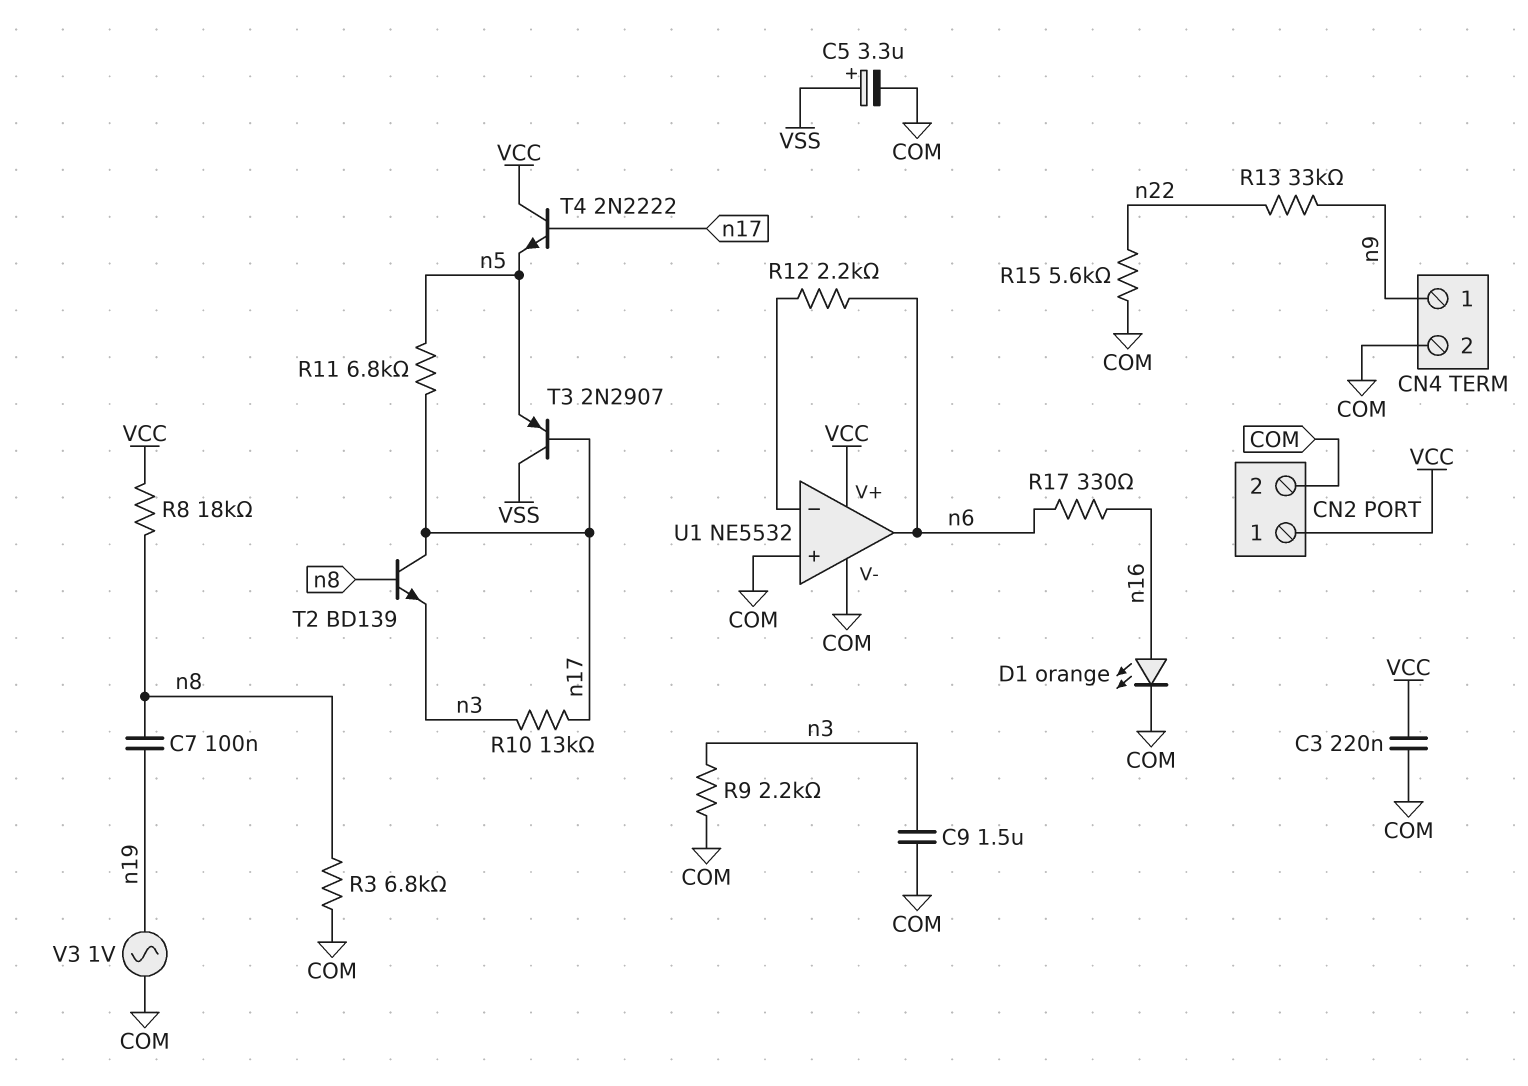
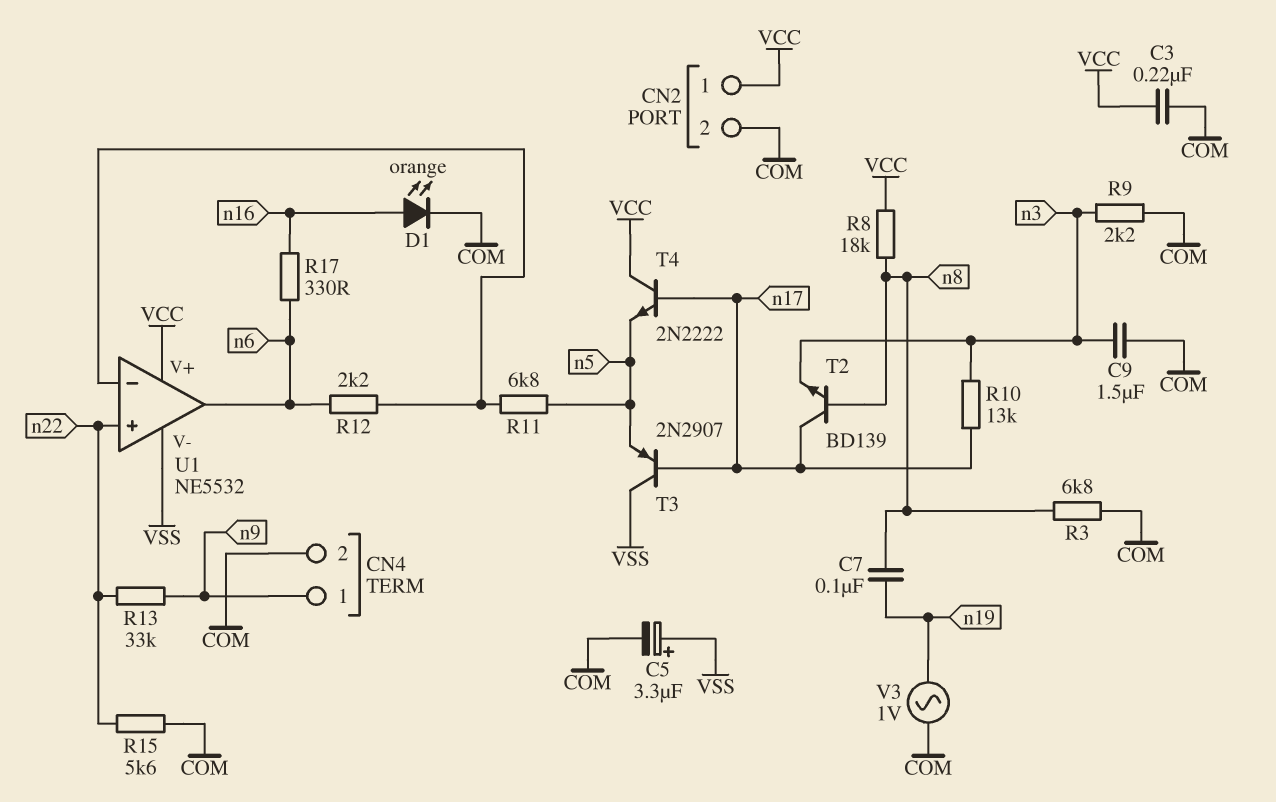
R11: 6.8k (n5, n17) -> 6.8k (U1/in-, n5)
U1 pin V-: COM -> VSS
U1 pin in+: COM -> n22

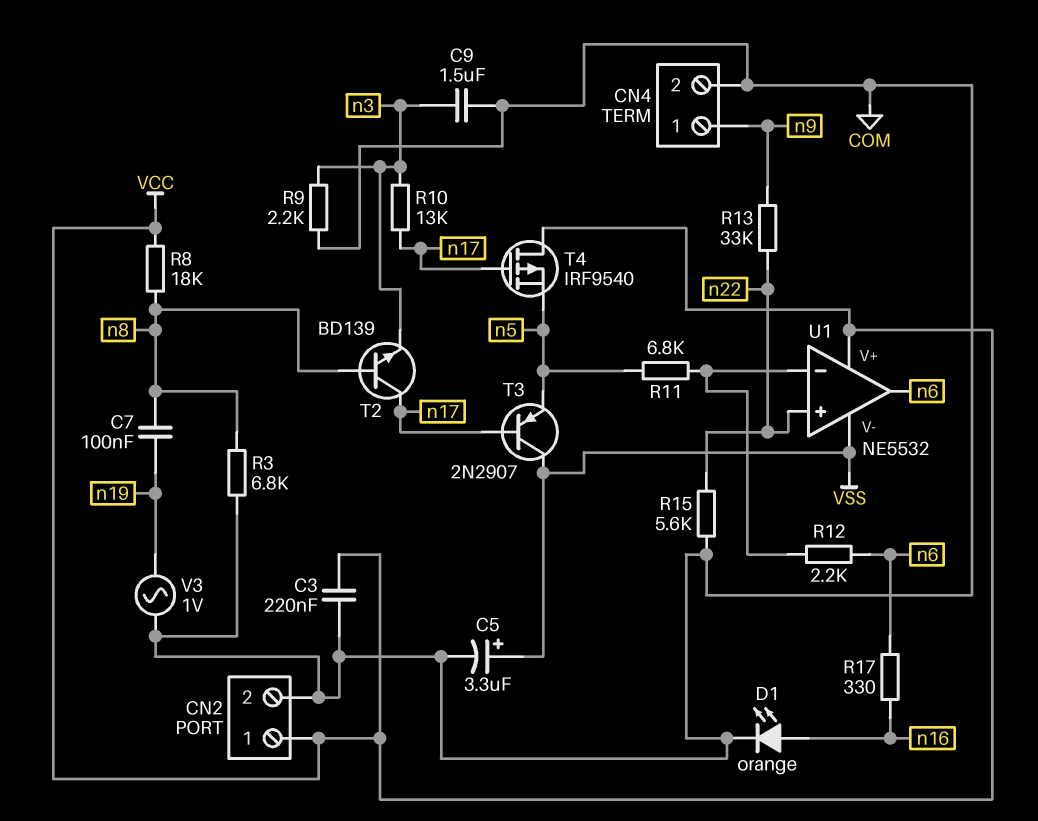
T4: NPN 2N2222 (B n17, C VCC, E n5) -> PMOS IRF9540 (G n17, D VCC, S n5)

